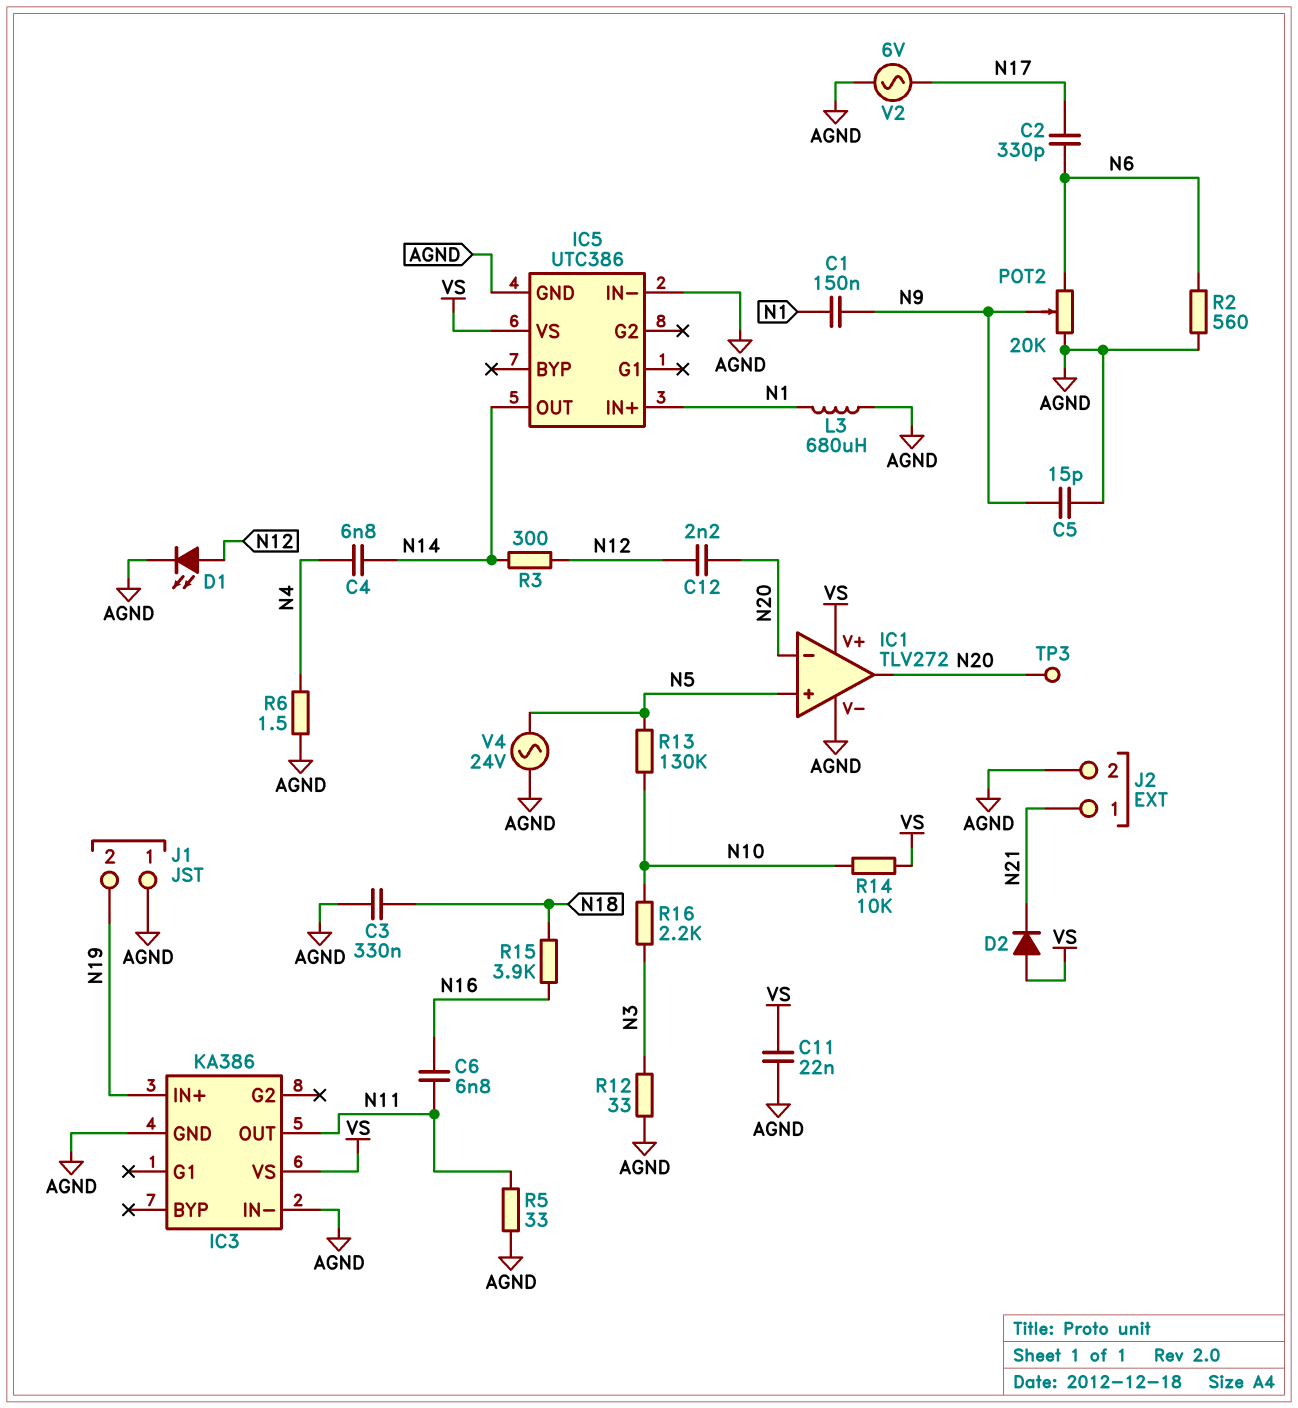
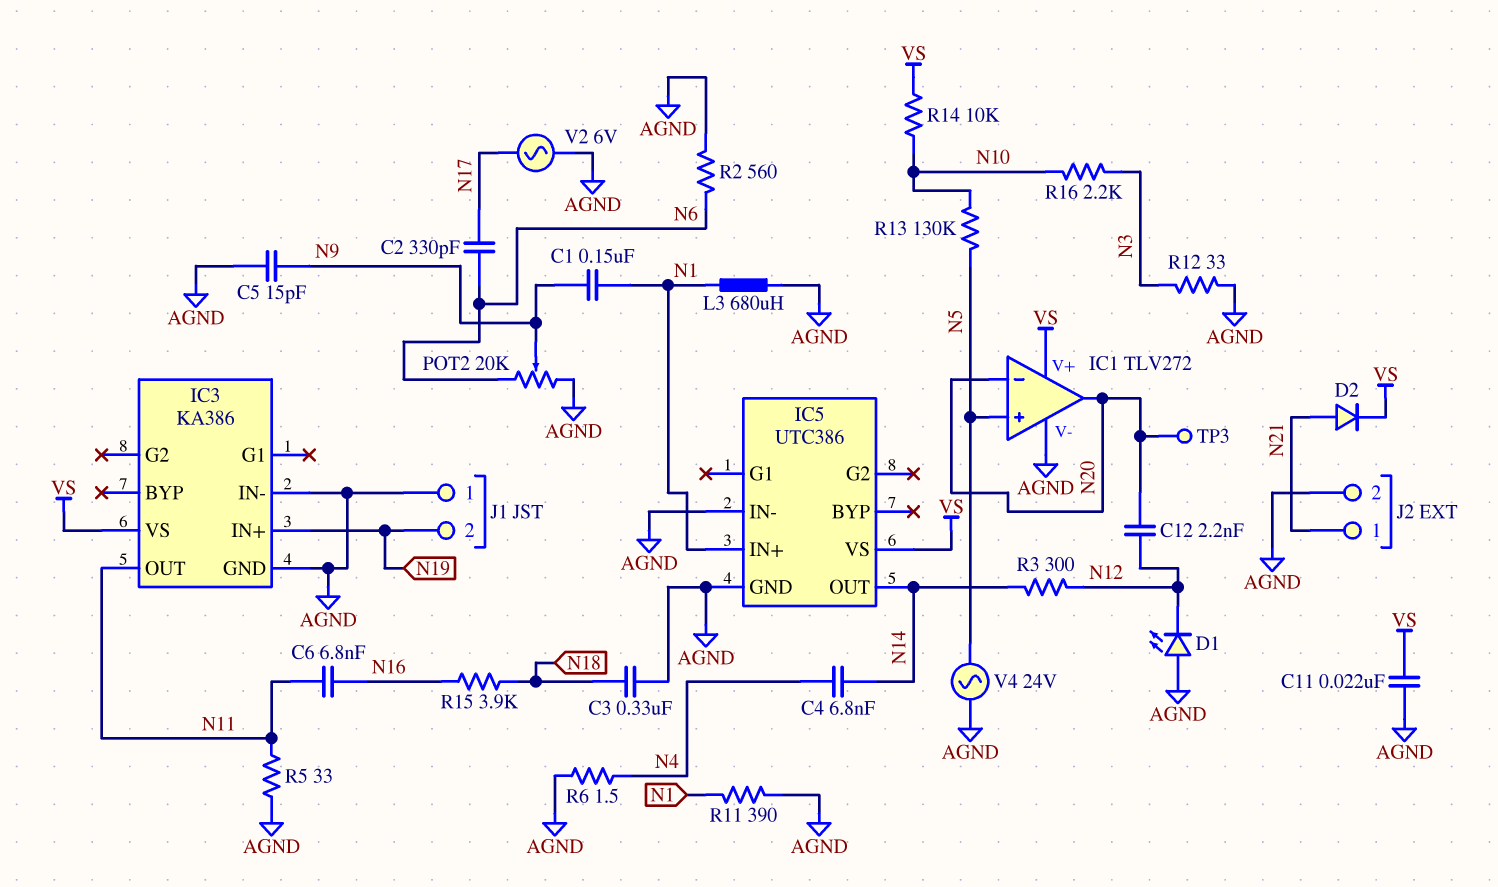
D1: LED (A N12, K AGND) -> LED (A AGND, K N12)
D2: diode (A VS, K N21) -> diode (A N21, K VS)
R11: none -> 390 (AGND, N1)

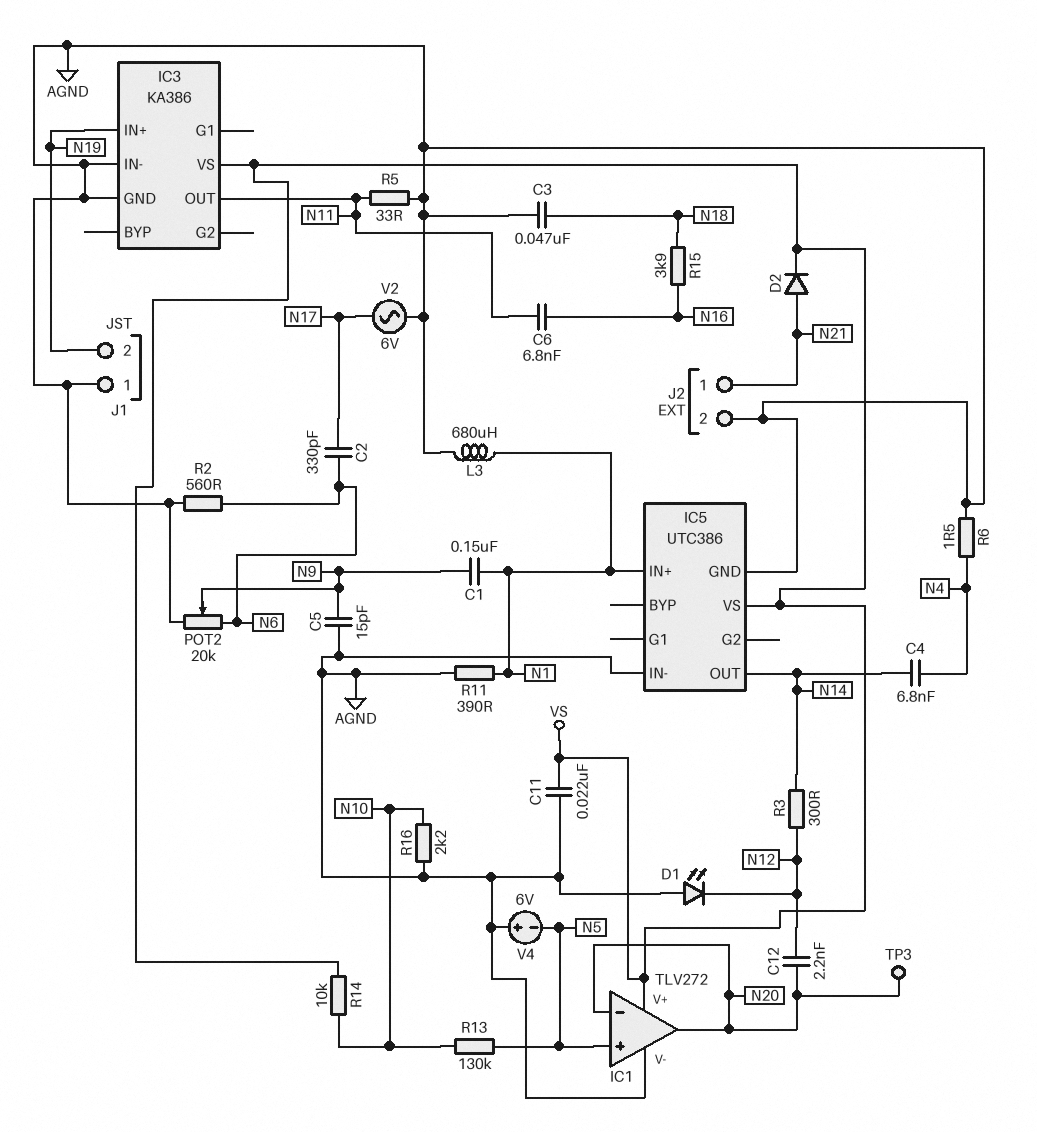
C3: 330nF (AGND, N18) -> 47nF (AGND, N18)
R12: 33 (AGND, N3) -> none
R16: 2.2k (N3, N10) -> 2.2k (AGND, N10)
V4: AC 24V (AGND, N5) -> 6V (plus AGND, minus N5)

